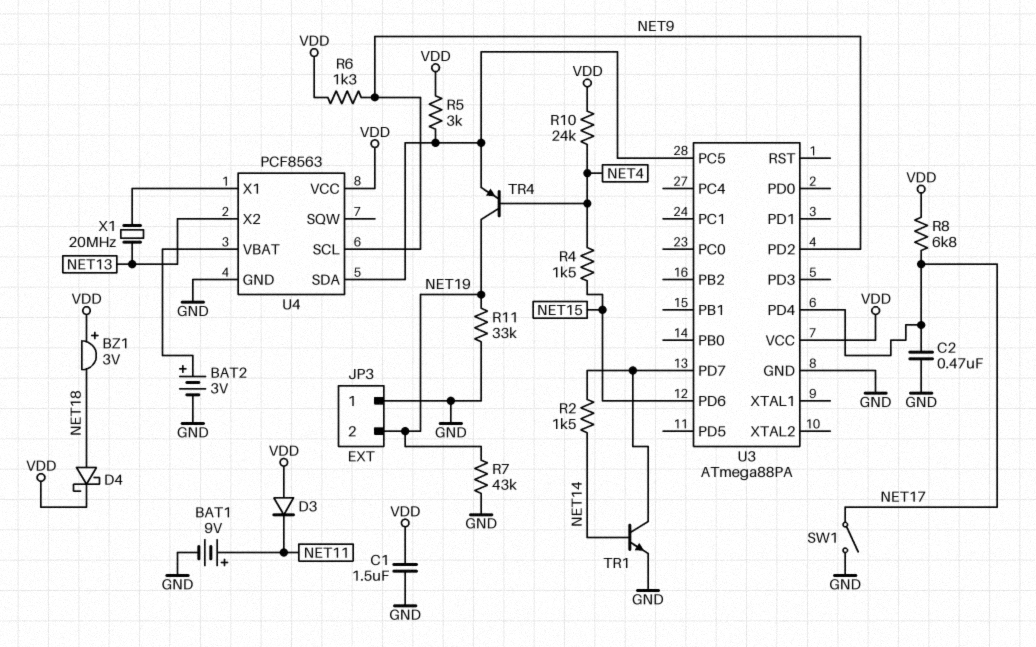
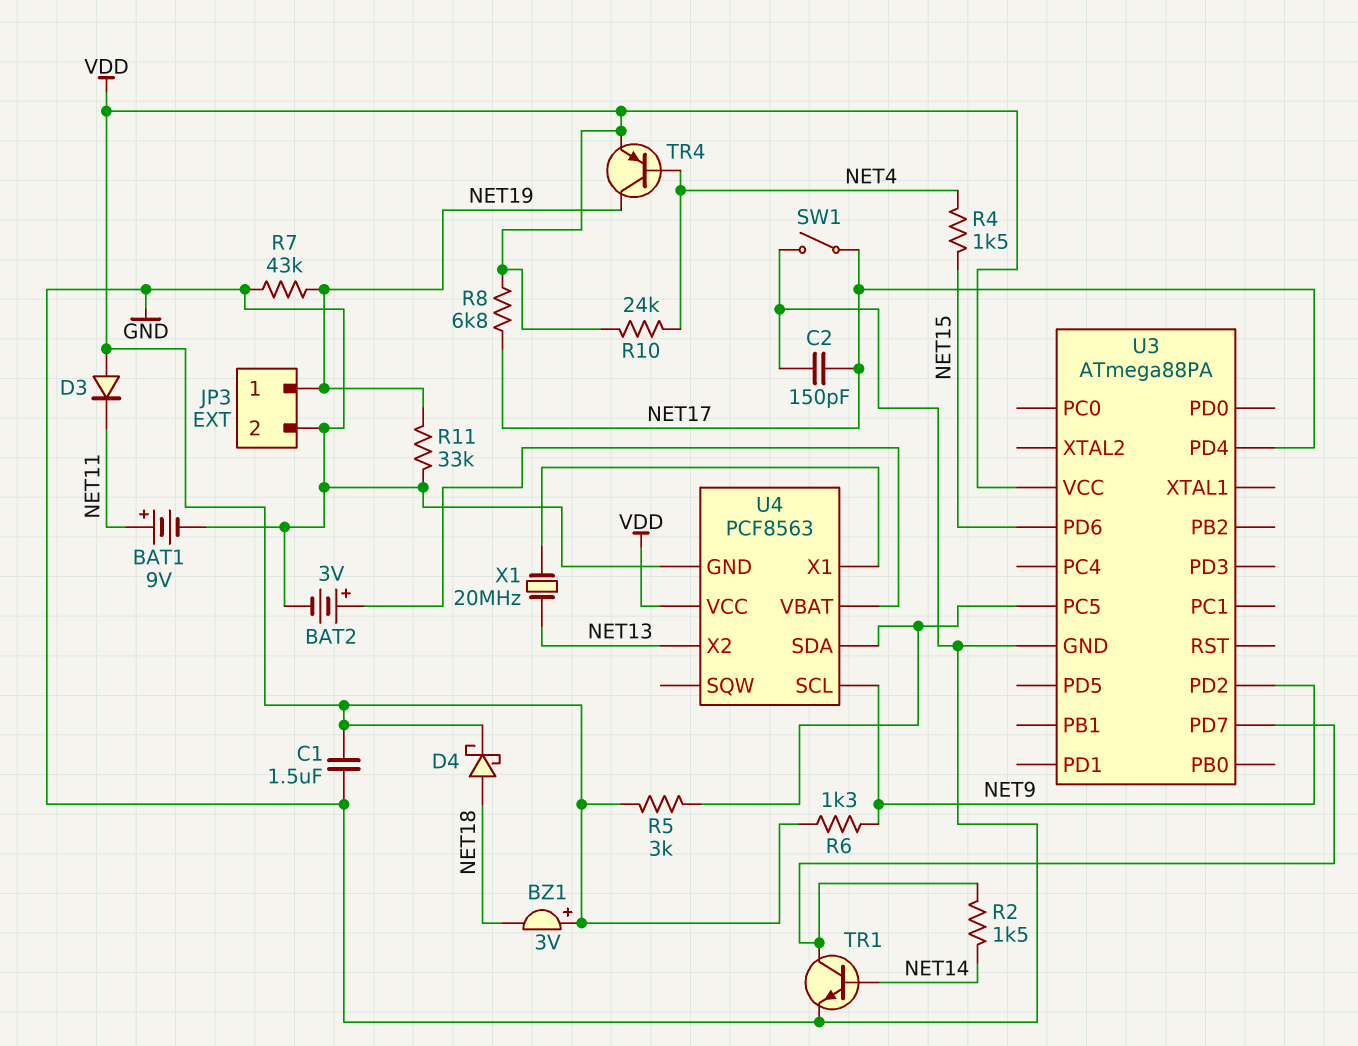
C2: 470nF (GND, NET17) -> 150pF (GND, NET17)
JP3 pin 1: GND -> NET19
JP3 pin 2: NET19 -> GND
TR4: PNP (B NET4, C NET19, E U3/PC5) -> PNP (B NET4, C NET19, E VDD)

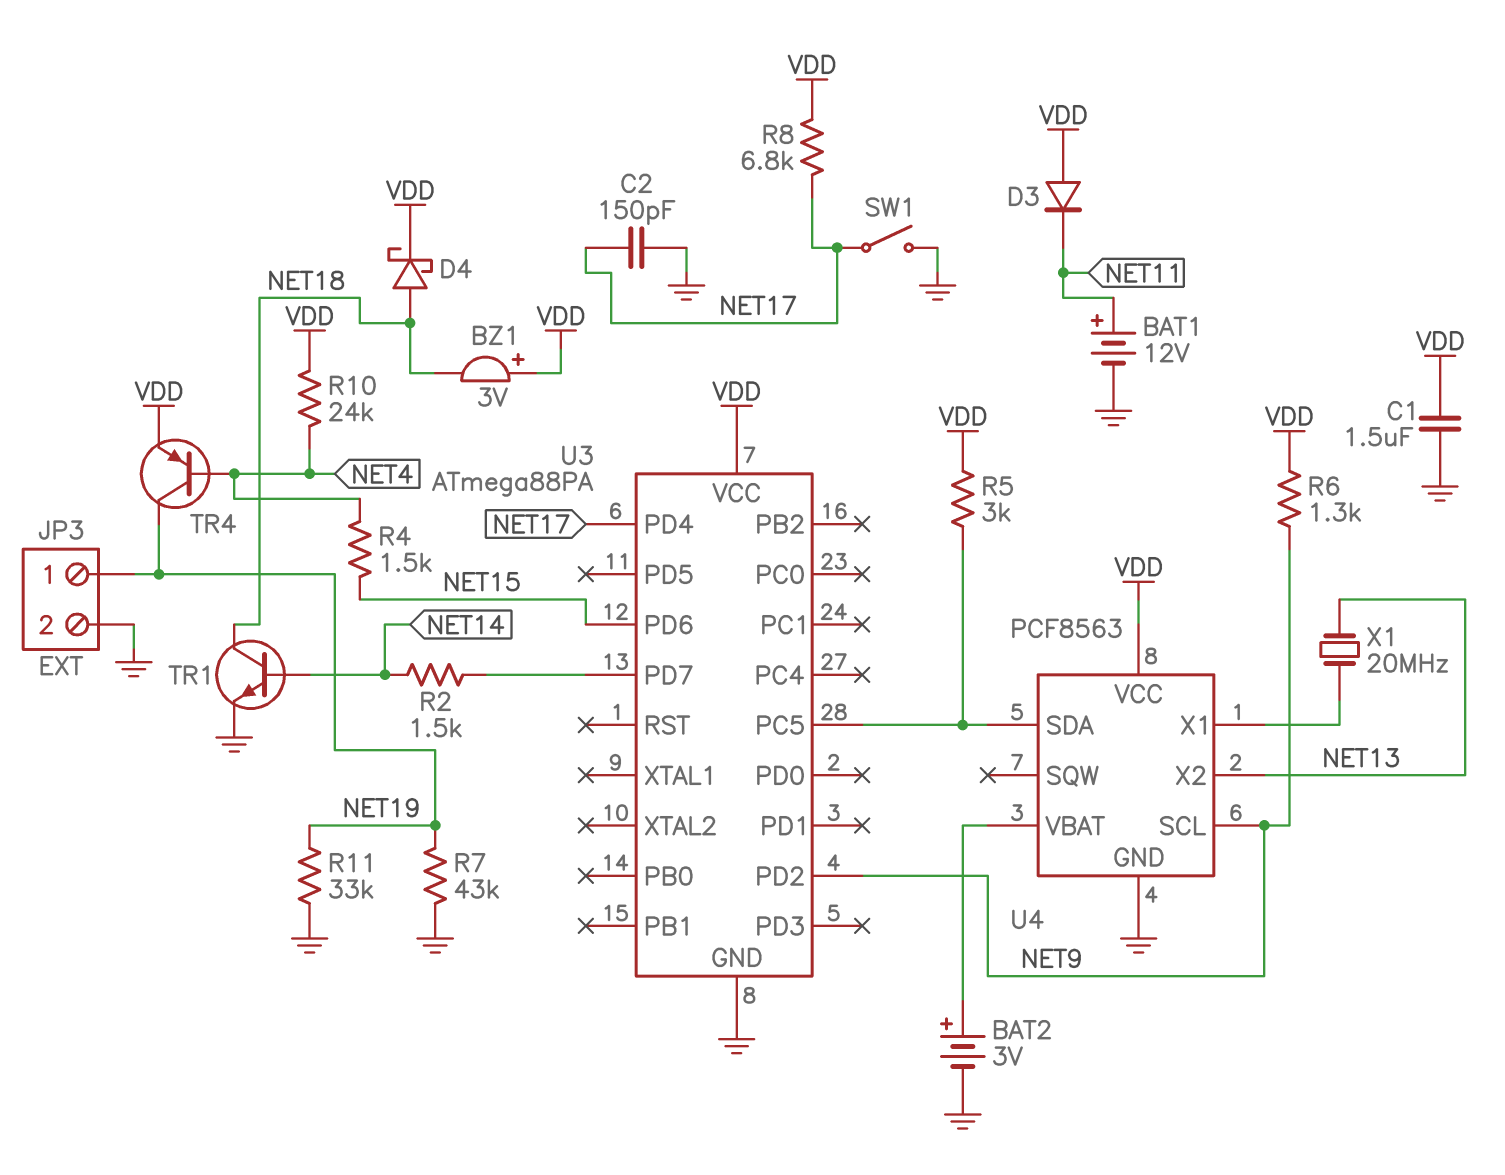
BAT1: 9V (plus NET11, minus GND) -> 12V (plus NET11, minus GND)
TR1: NPN (B NET14, C U3/PD7, E GND) -> NPN (B NET14, C NET18, E GND)

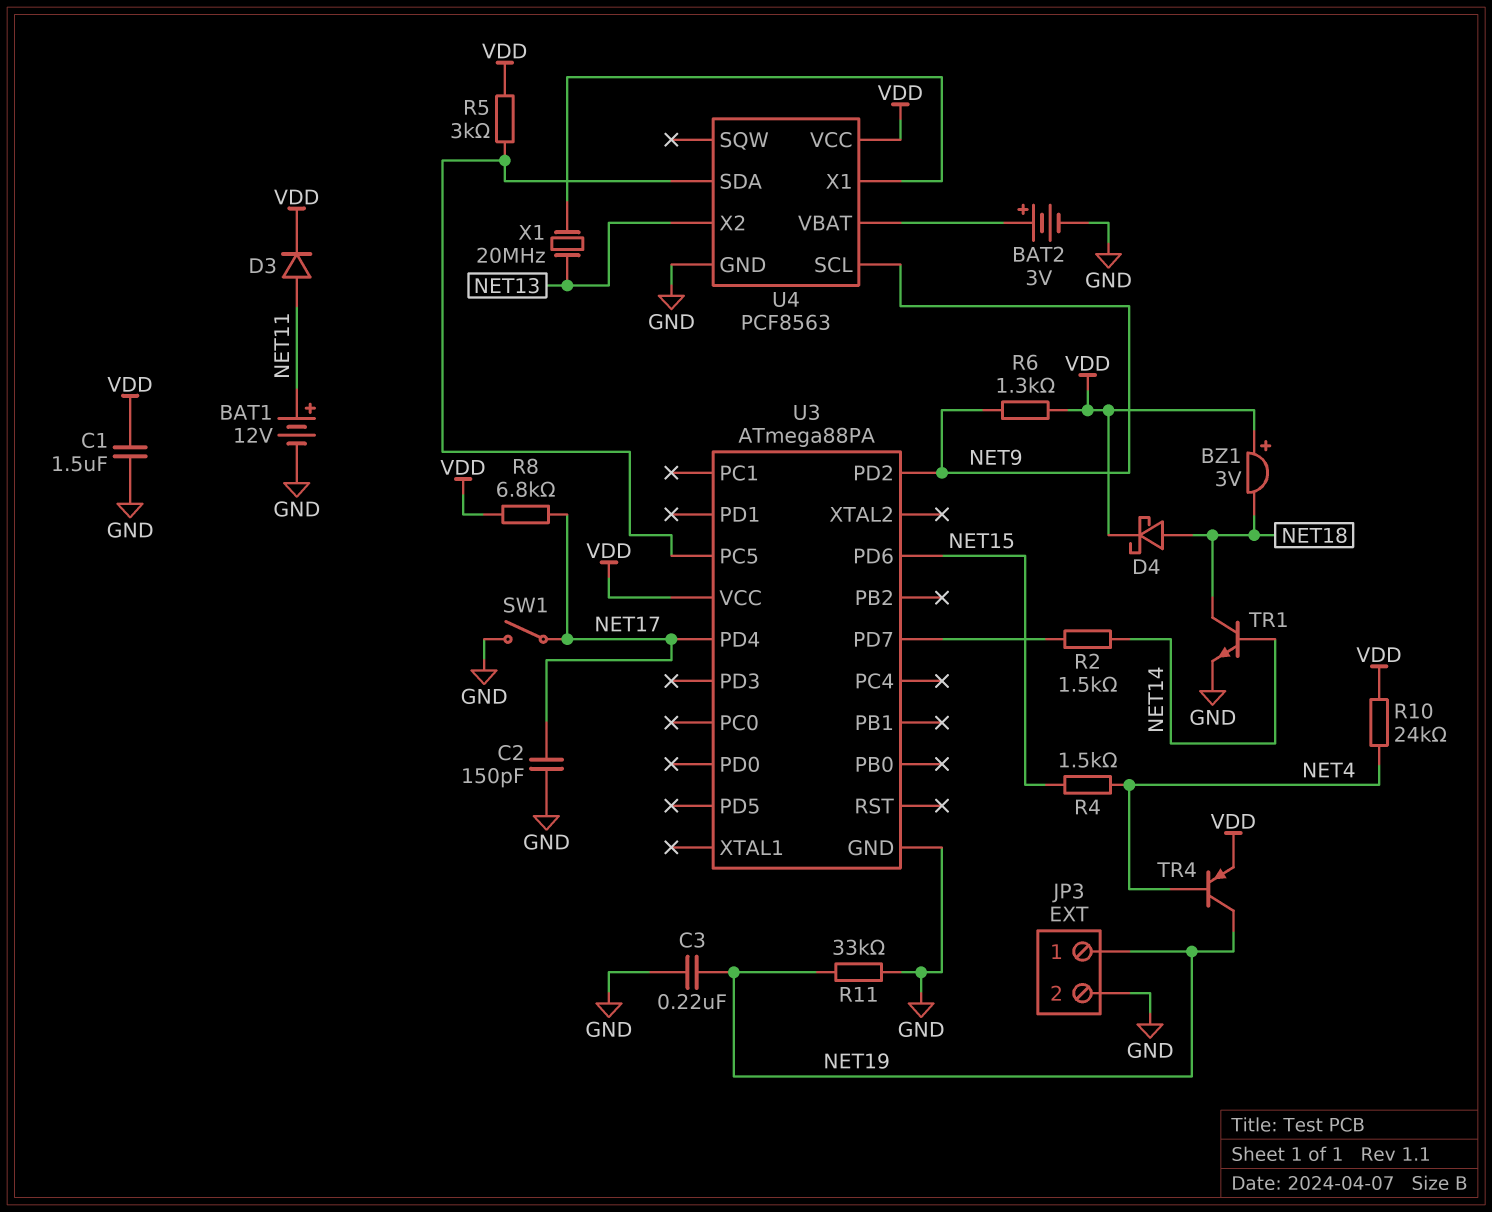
C3: none -> 220nF (GND, NET19)
D3: diode (A VDD, K NET11) -> diode (A NET11, K VDD)
R7: 43k (GND, NET19) -> none

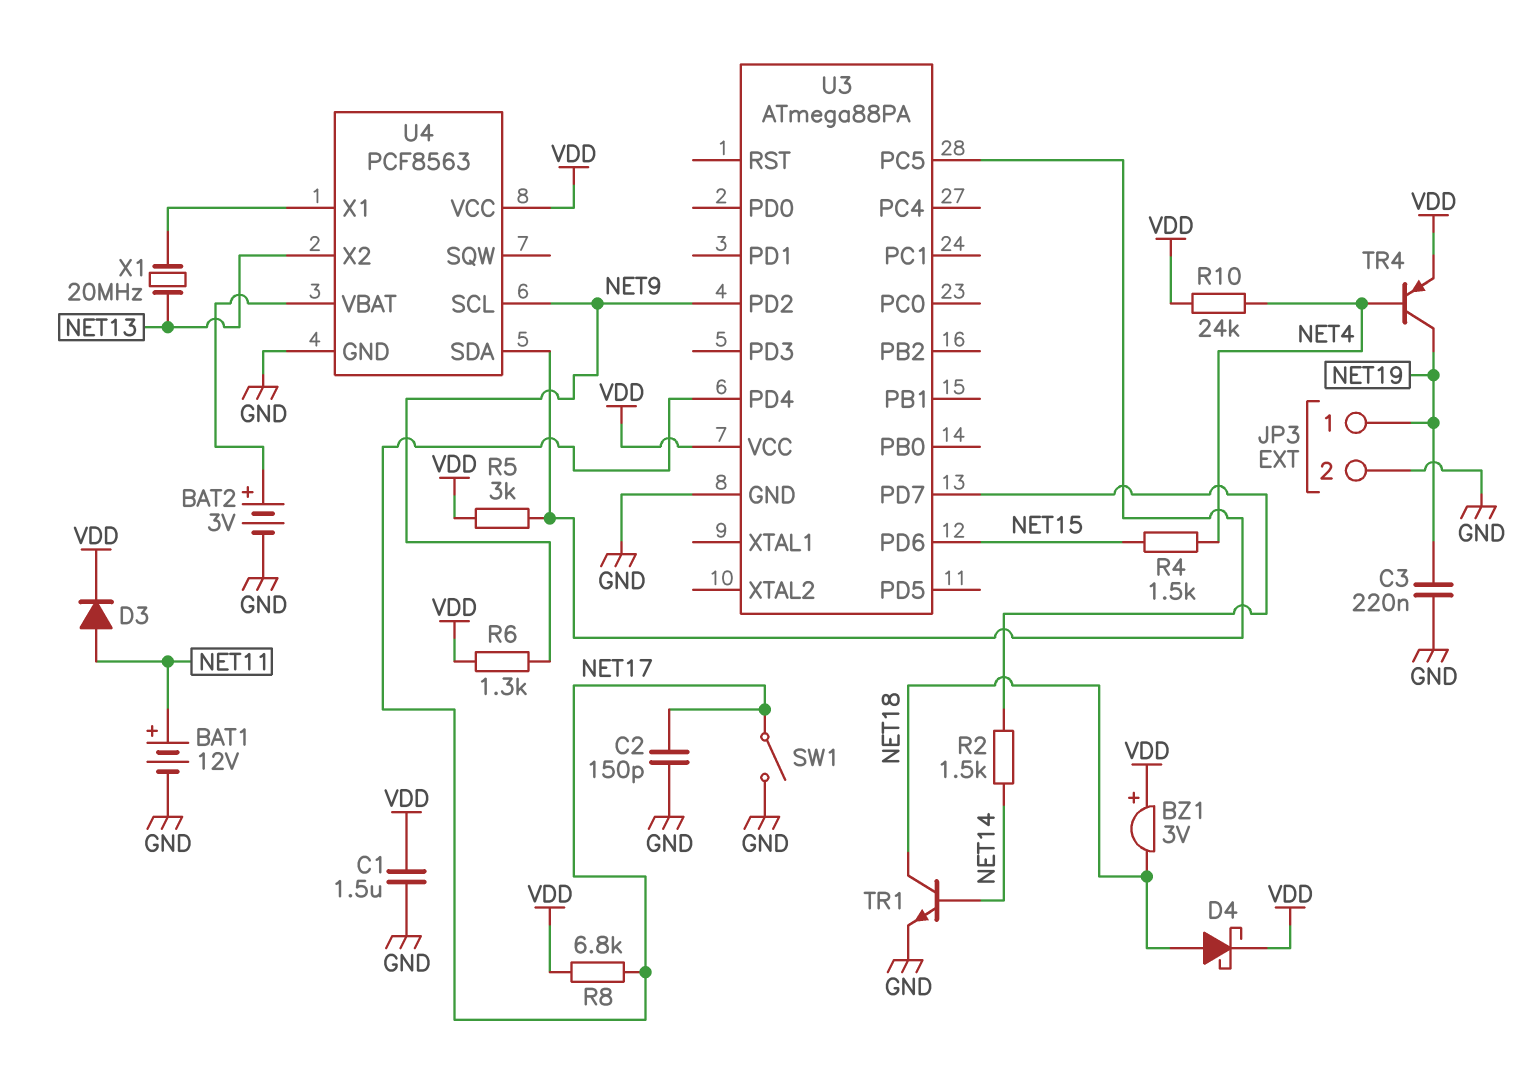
R11: 33k (GND, NET19) -> none

